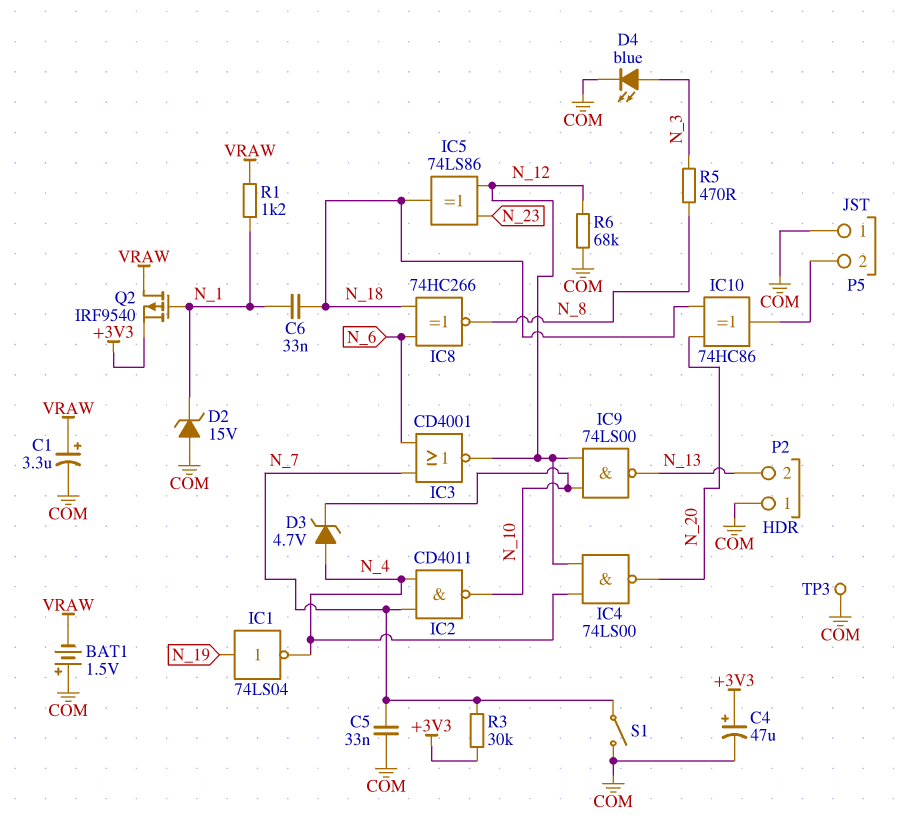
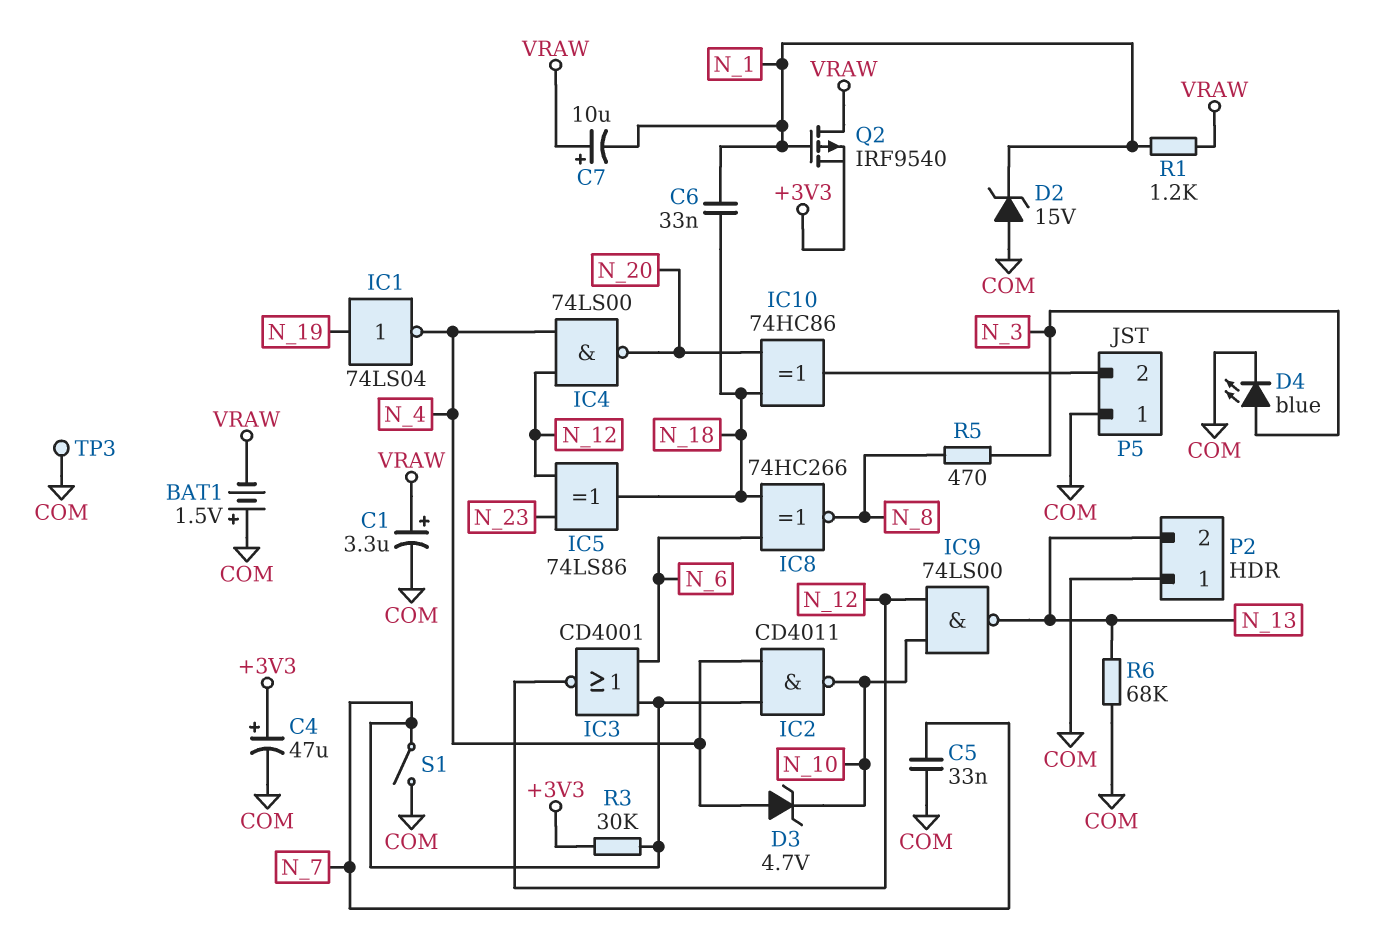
C7: none -> 10uF (plus VRAW, minus N_1)
R6: 68k (COM, N_12) -> 68k (COM, N_13)

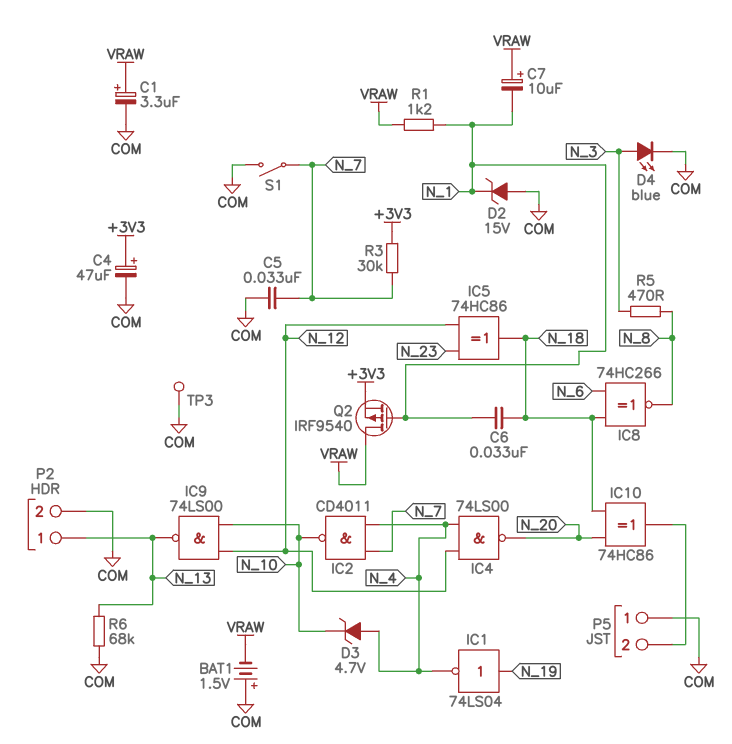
IC3: NOR CD4001 (in N_6, in N_7, out N_12) -> none
IC5: XOR 74LS86 (in N_12, in N_23, out N_18) -> XOR 74HC86 (in N_12, in N_23, out N_18)
P2 pin 1: COM -> N_13
P2 pin 2: N_13 -> COM

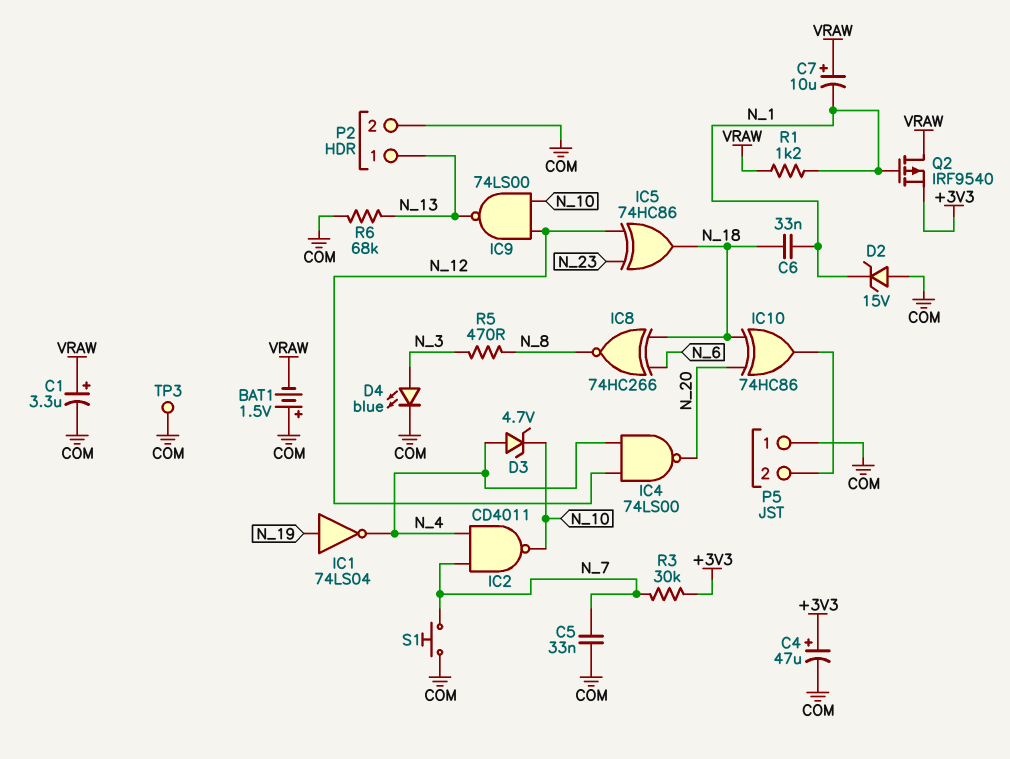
S1: switch (COM, N_7) -> button (COM, N_7)

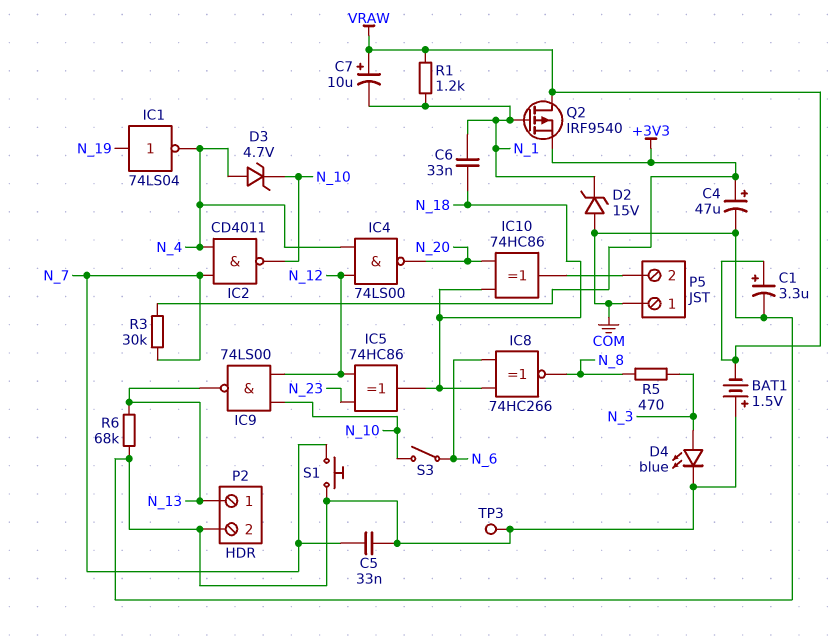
S3: none -> switch (N_6, N_10)

